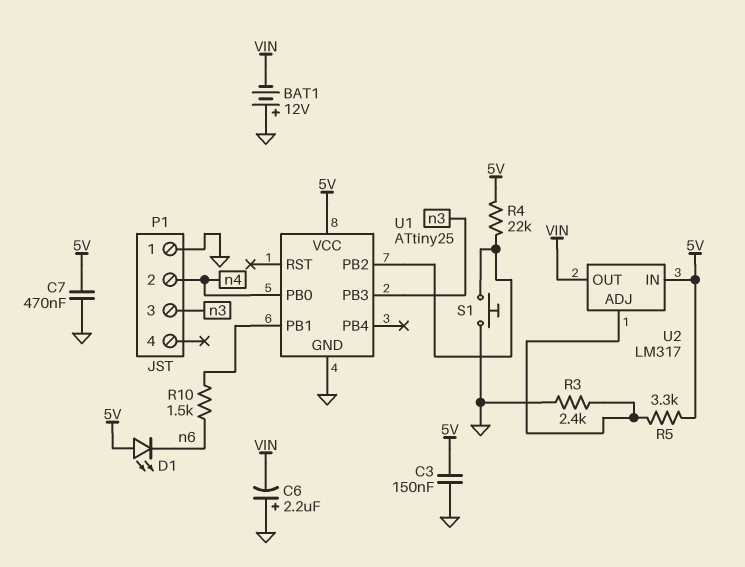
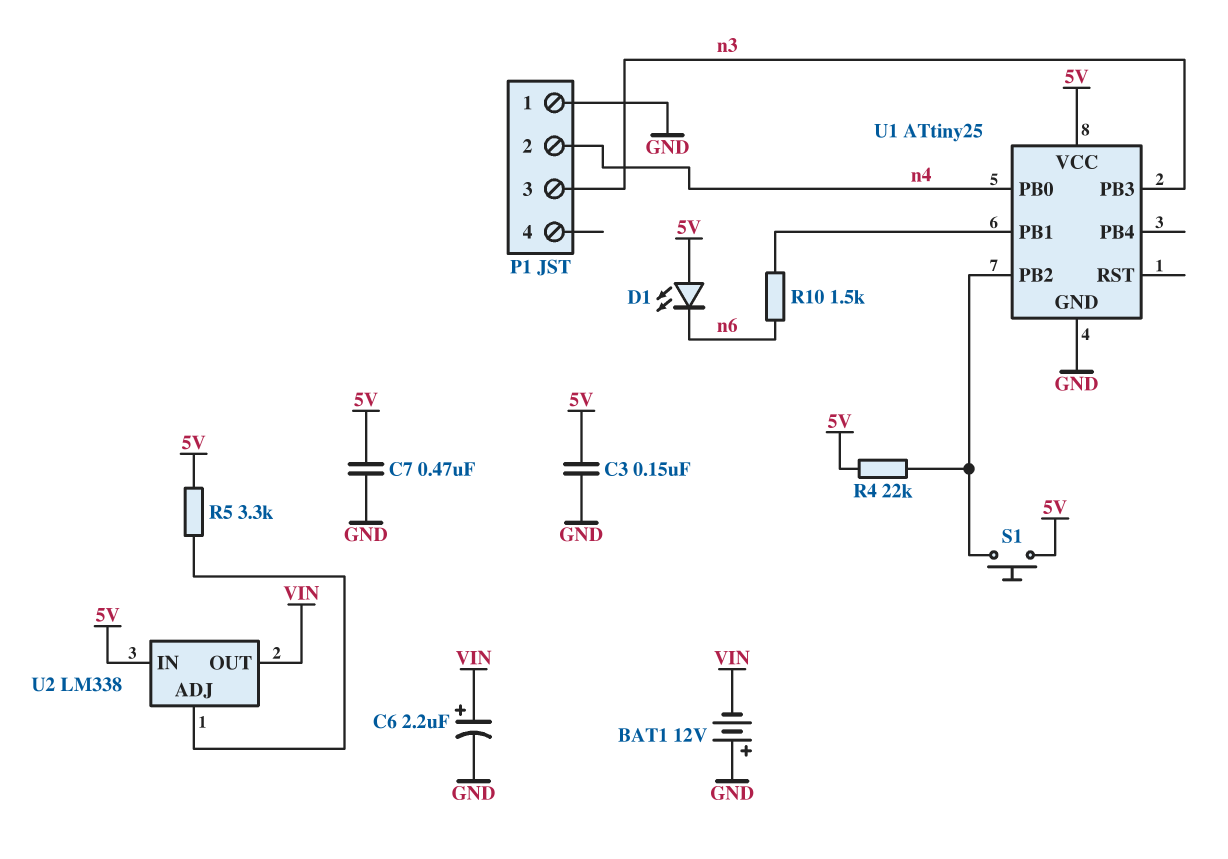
C6: 2.2uF (plus GND, minus VIN) -> 2.2uF (plus VIN, minus GND)
R3: 2.4k (GND, U2/ADJ) -> none
S1: button (GND, U1/PB2) -> button (5V, U1/PB2)
U2: LM317 -> LM338

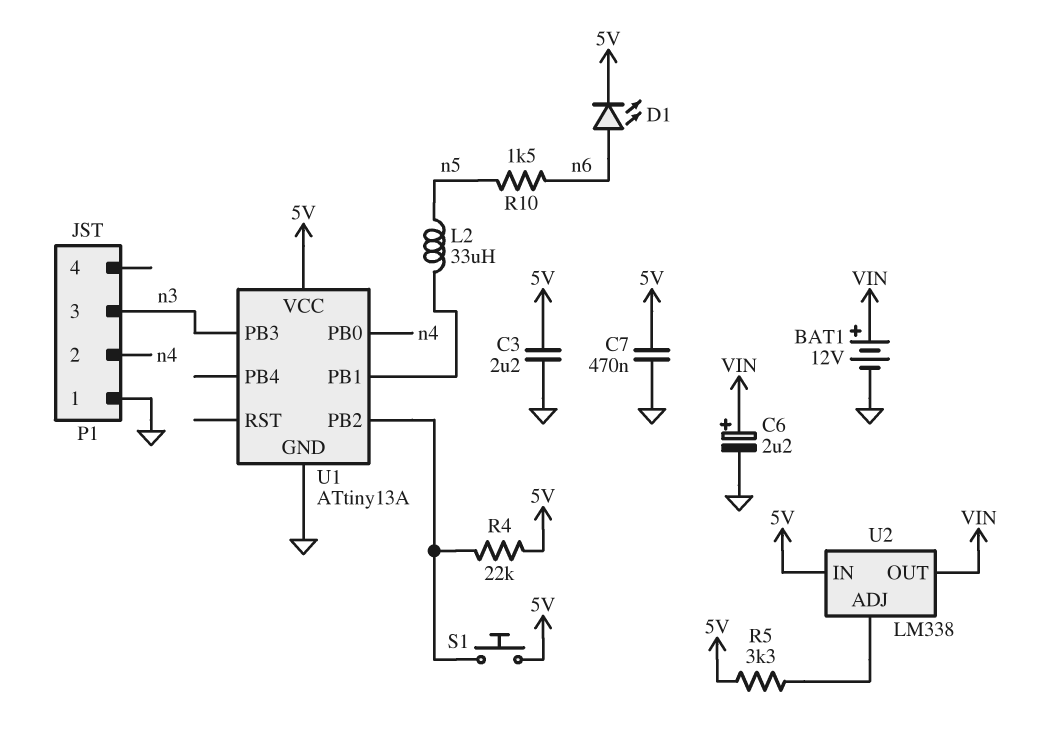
BAT1: 12V (plus GND, minus VIN) -> 12V (plus VIN, minus GND)
C3: 150nF (5V, GND) -> 2.2uF (5V, GND)
D1: LED (A 5V, K n6) -> LED (A n6, K 5V)
L2: none -> 33uH (U1/PB1, n5)
R10: 1.5k (U1/PB1, n6) -> 1.5k (n5, n6)
U1: ATtiny25 -> ATtiny13A

